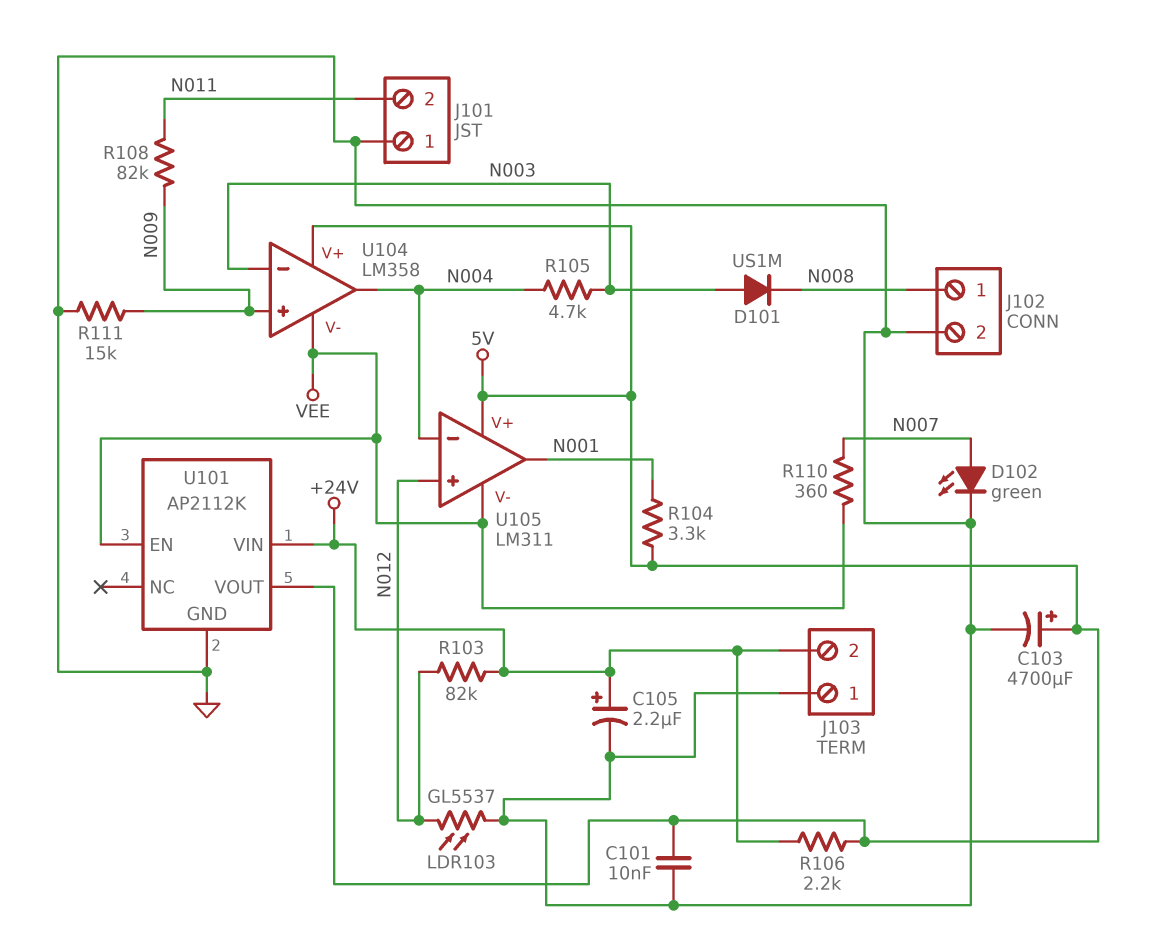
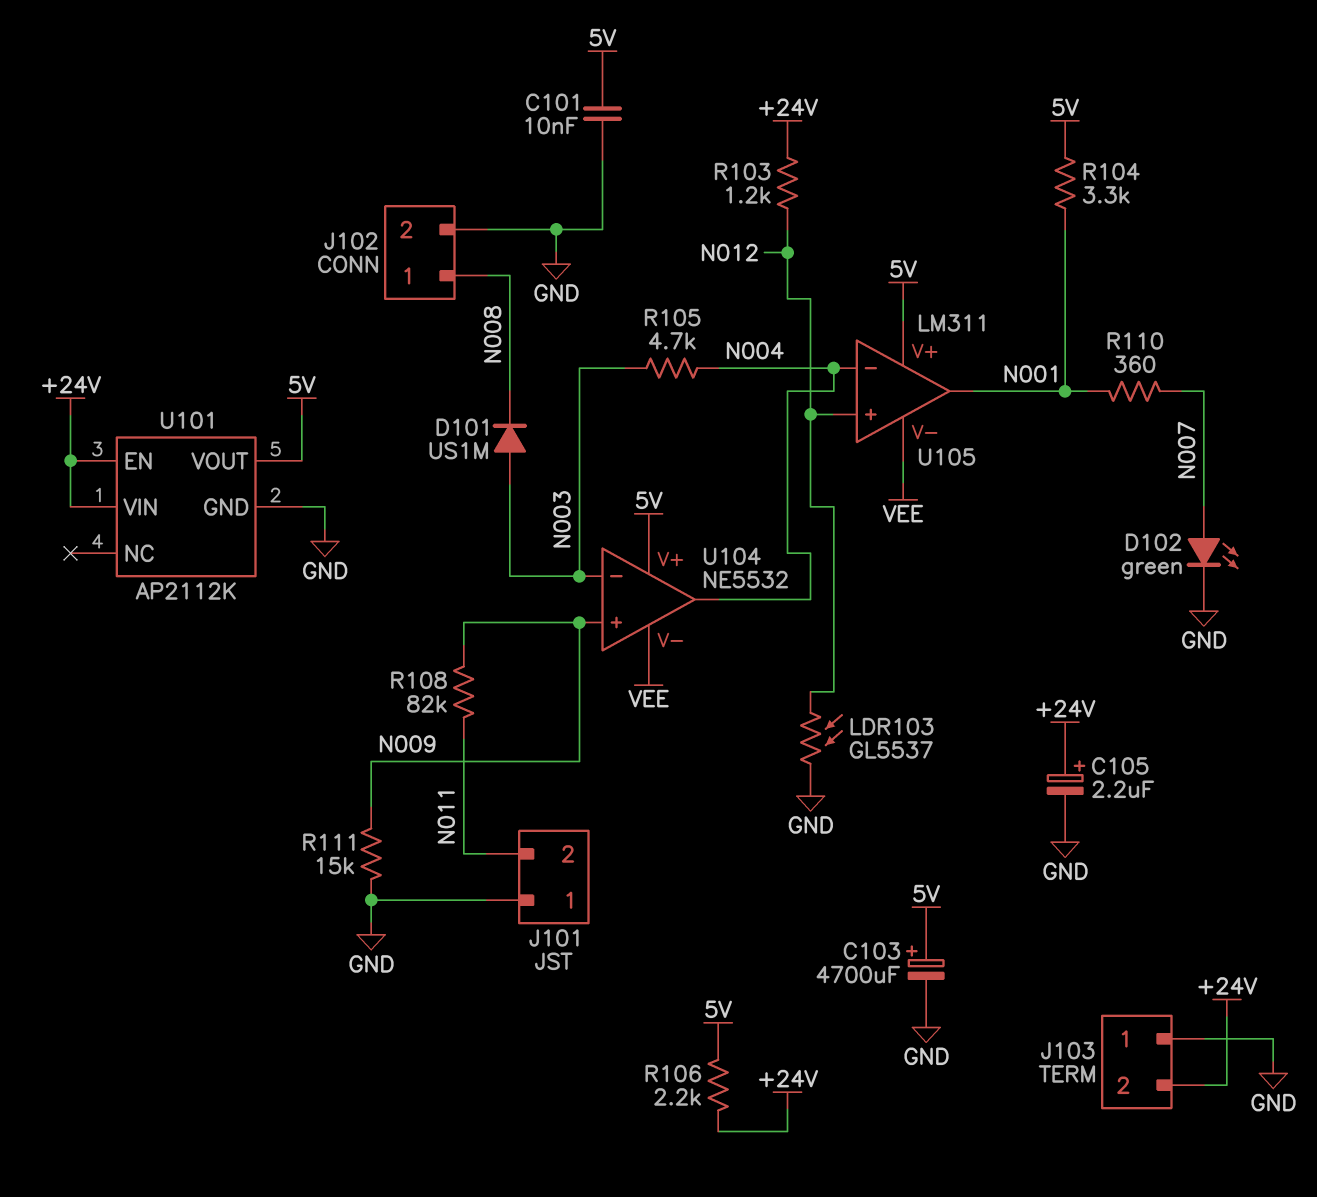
R103: 82k (+24V, N012) -> 1.2k (+24V, N012)
R110: 360 (N007, VEE) -> 360 (N001, N007)
U101 pin EN: VEE -> +24V
U104: LM358 -> NE5532

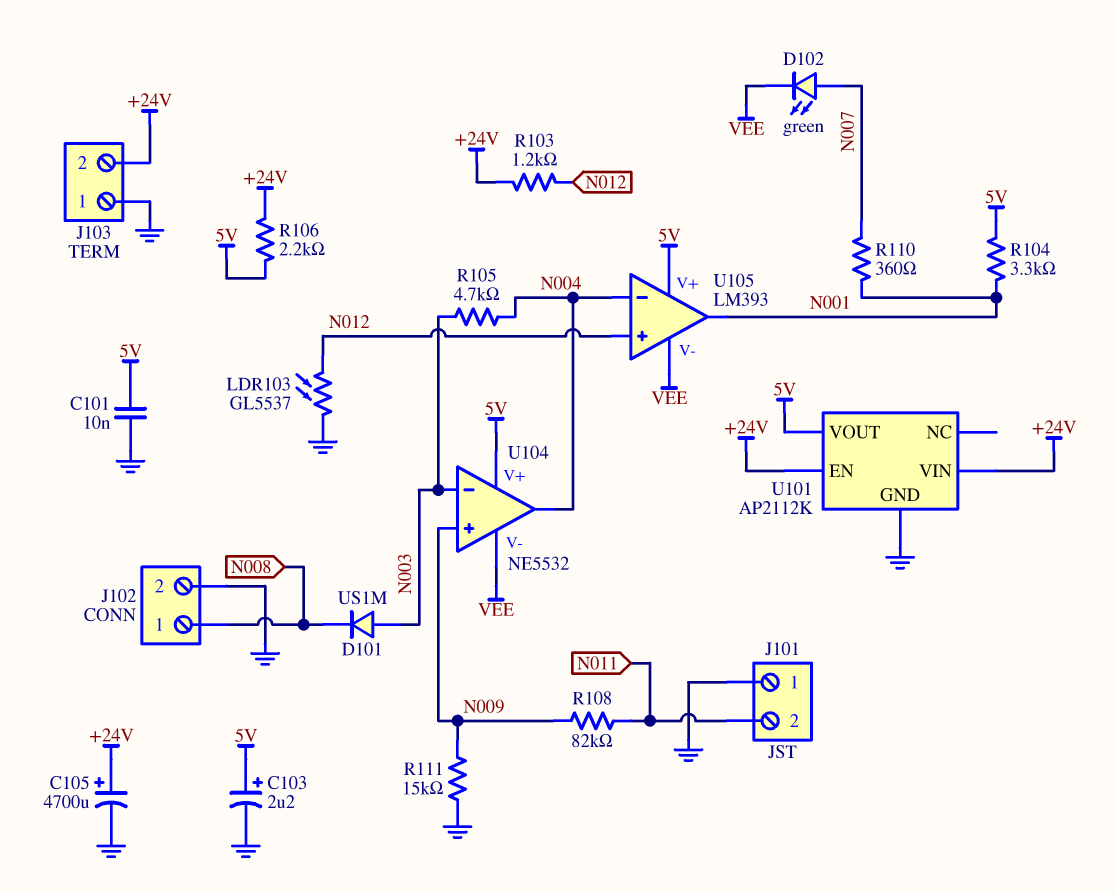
C103: 4700uF (plus 5V, minus GND) -> 2.2uF (plus 5V, minus GND)
C105: 2.2uF (plus +24V, minus GND) -> 4700uF (plus +24V, minus GND)
D102: LED green (A N007, K GND) -> LED green (A N007, K VEE)
U105: LM311 -> LM393

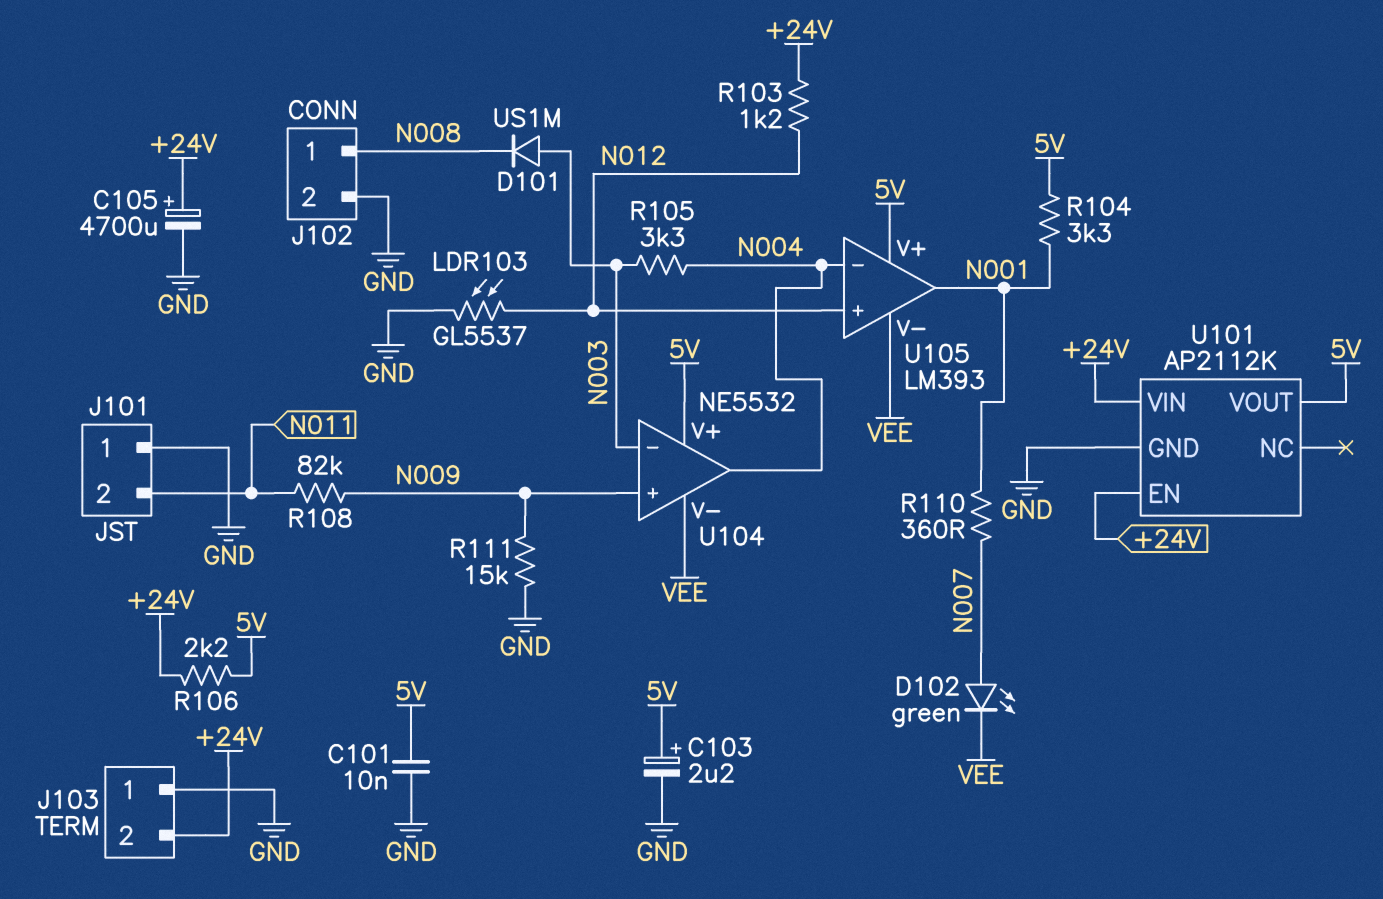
R105: 4.7k (N003, N004) -> 3.3k (N003, N004)

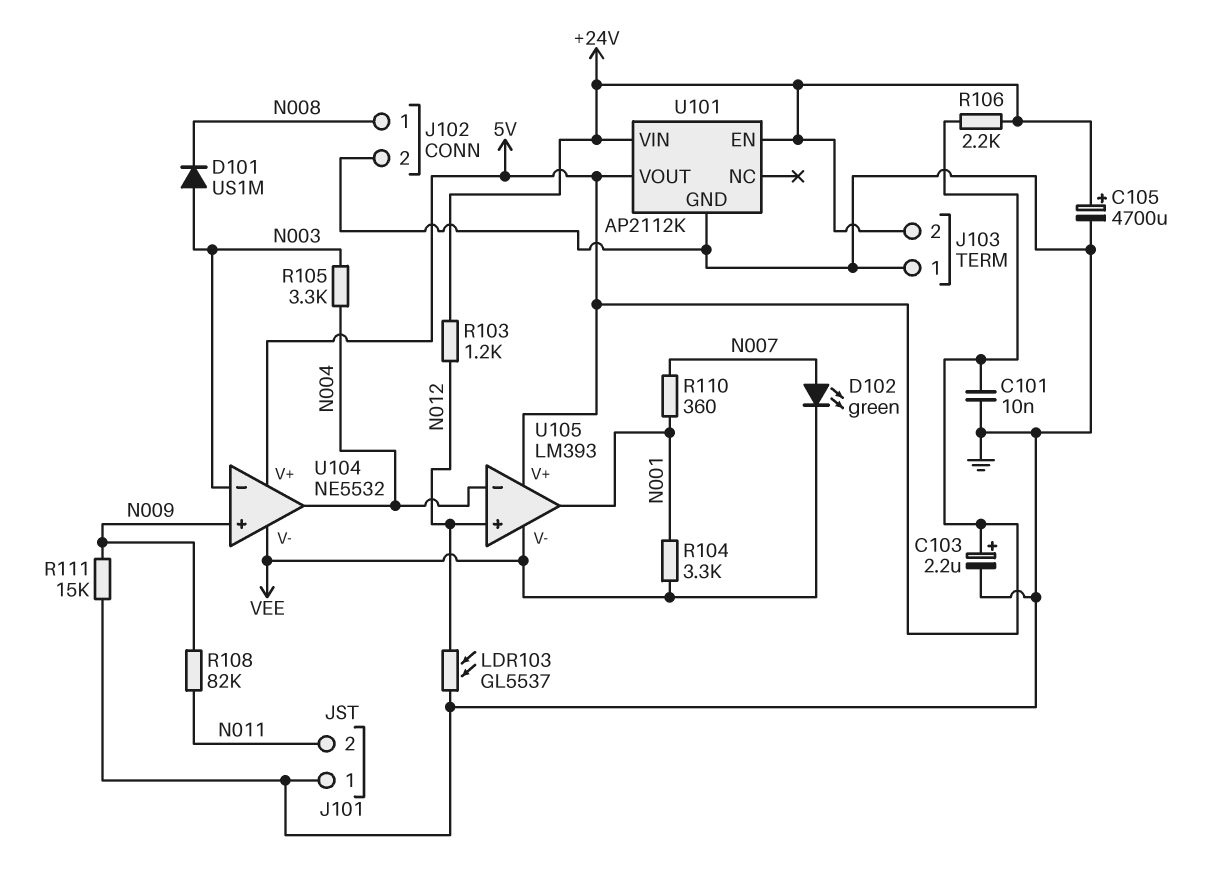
R104: 3.3k (5V, N001) -> 3.3k (N001, VEE)

